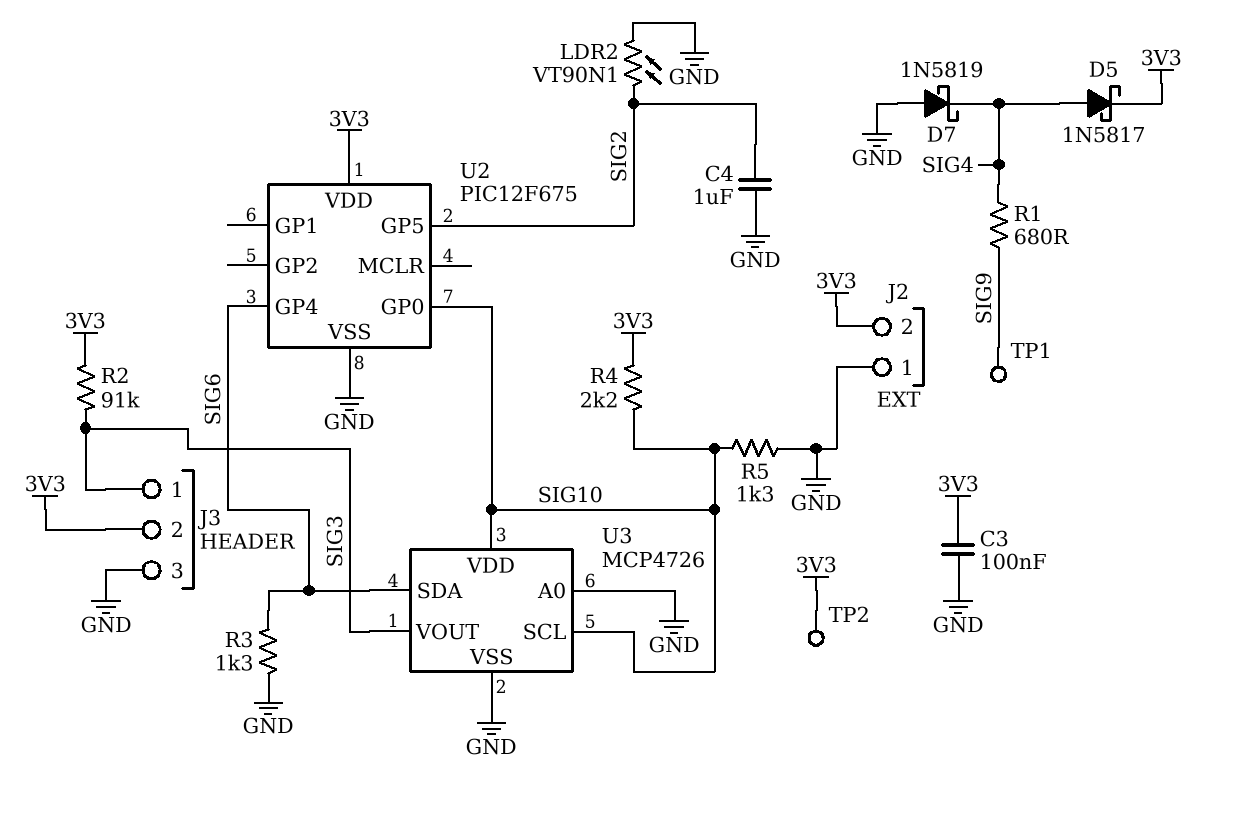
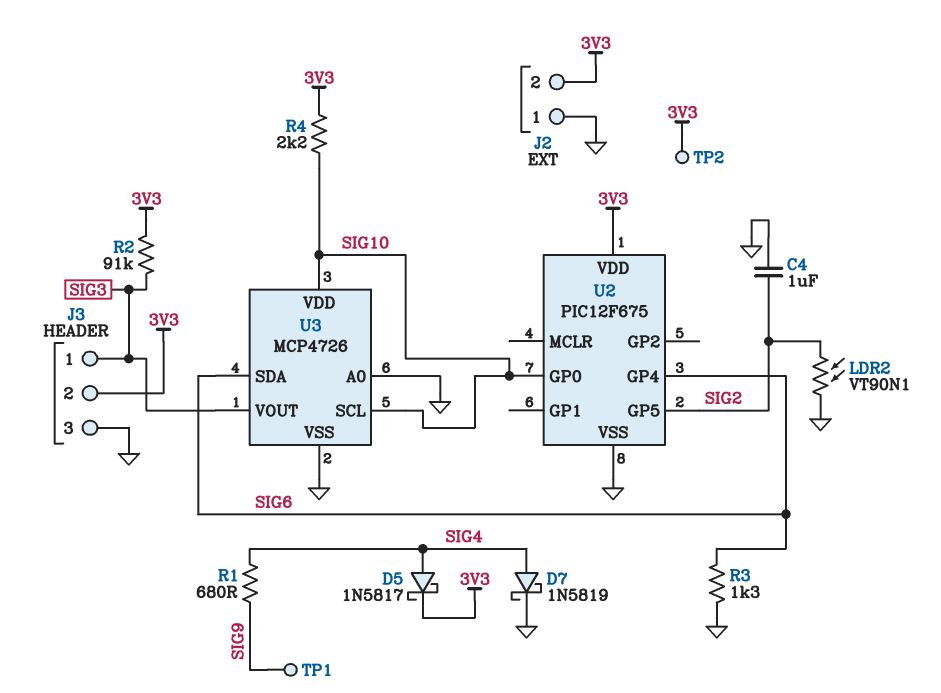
C3: 100nF (3V3, GND) -> none
D7: schottky 1N5819 (A GND, K SIG4) -> schottky 1N5819 (A SIG4, K GND)
R5: 1.3k (GND, SIG10) -> none

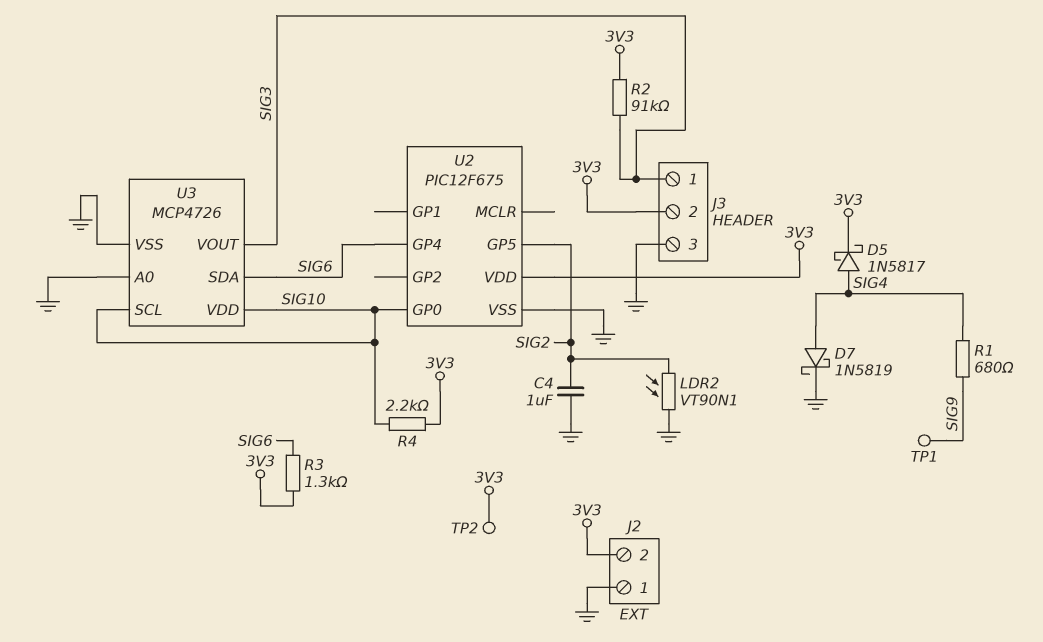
R3: 1.3k (GND, SIG6) -> 1.3k (3V3, SIG6)

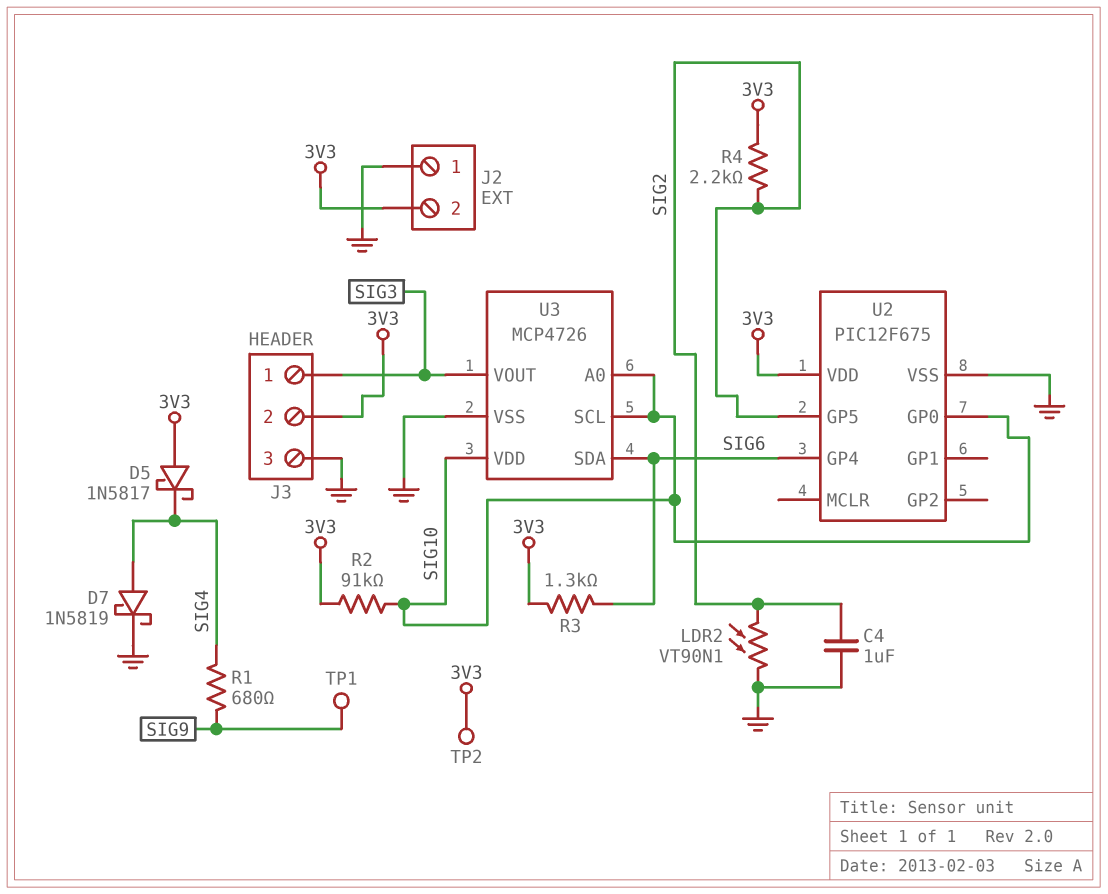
D5: schottky 1N5817 (A SIG4, K 3V3) -> schottky 1N5817 (A 3V3, K SIG4)
R2: 91k (3V3, SIG3) -> 91k (3V3, SIG10)
R4: 2.2k (3V3, SIG10) -> 2.2k (3V3, SIG2)
U3 pin A0: GND -> SIG10

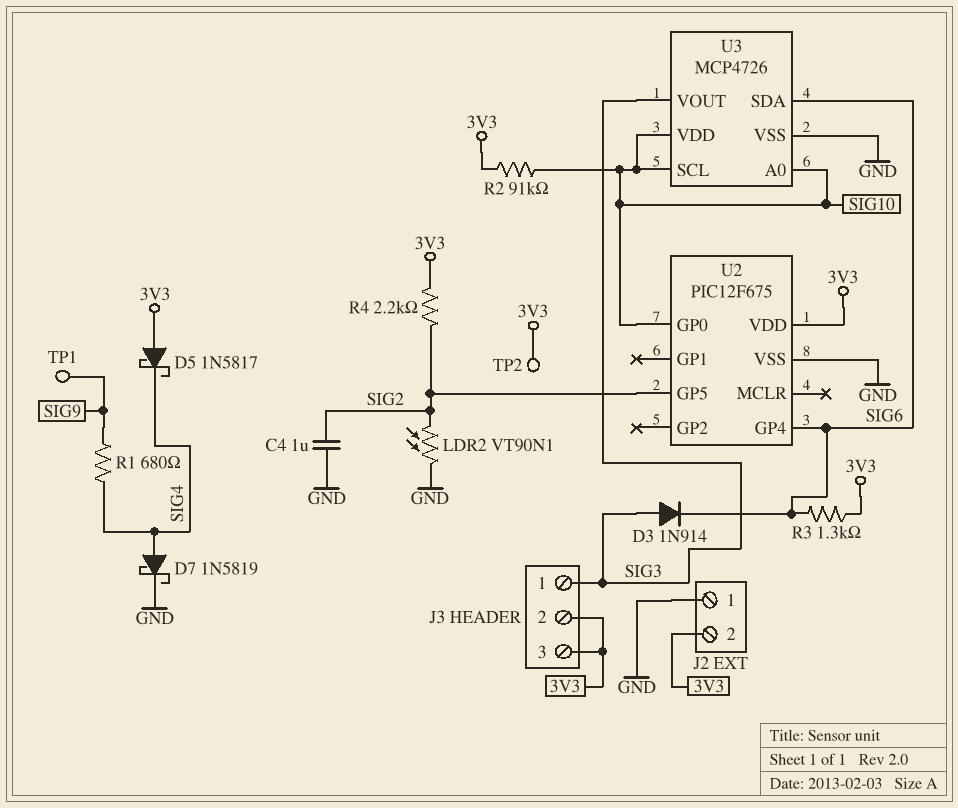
D3: none -> diode 1N914 (A SIG3, K SIG6)
J3 pin 3: GND -> 3V3

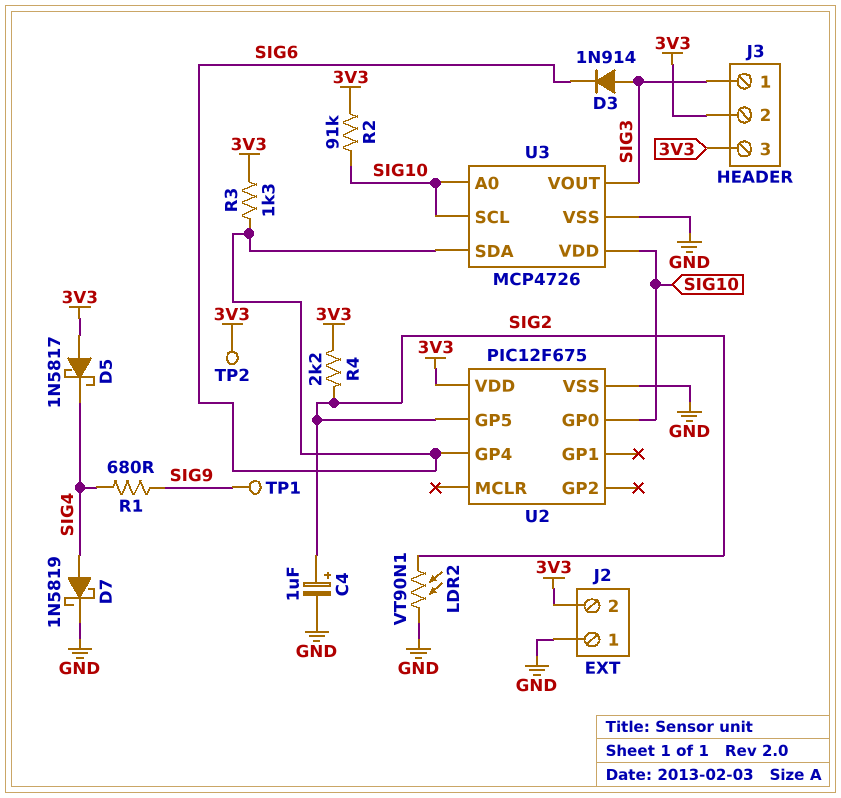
C4: 1uF (GND, SIG2) -> 1uF (plus SIG2, minus GND)

